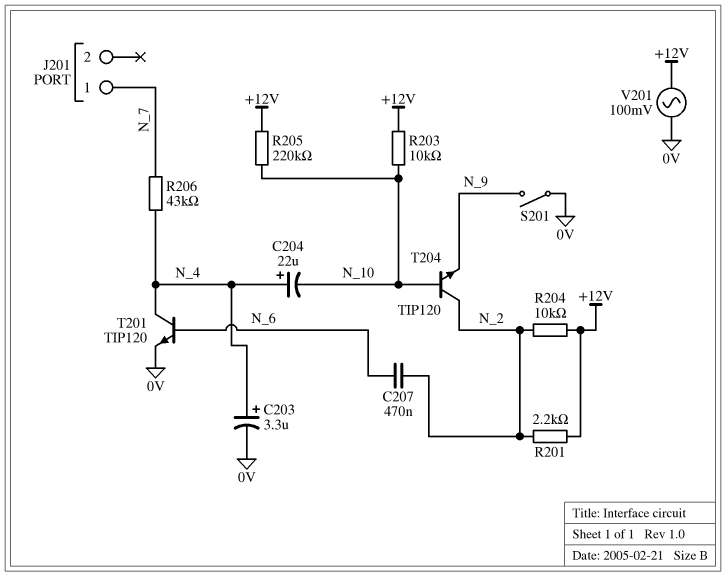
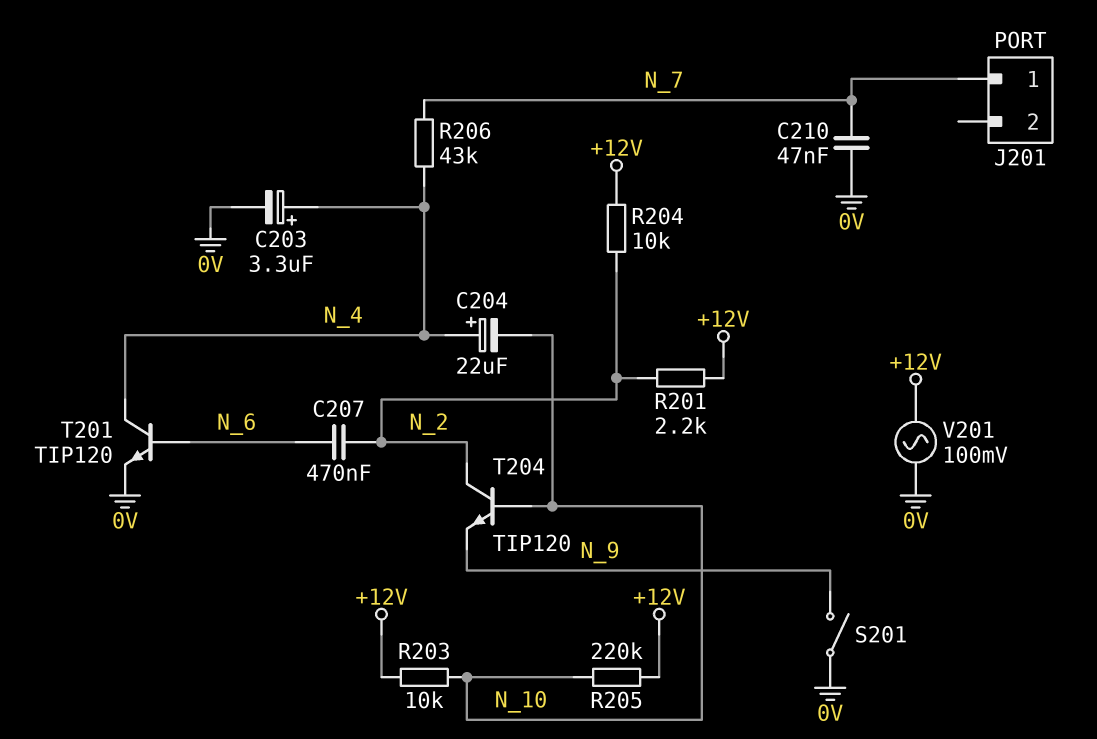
C210: none -> 47nF (0V, N_7)

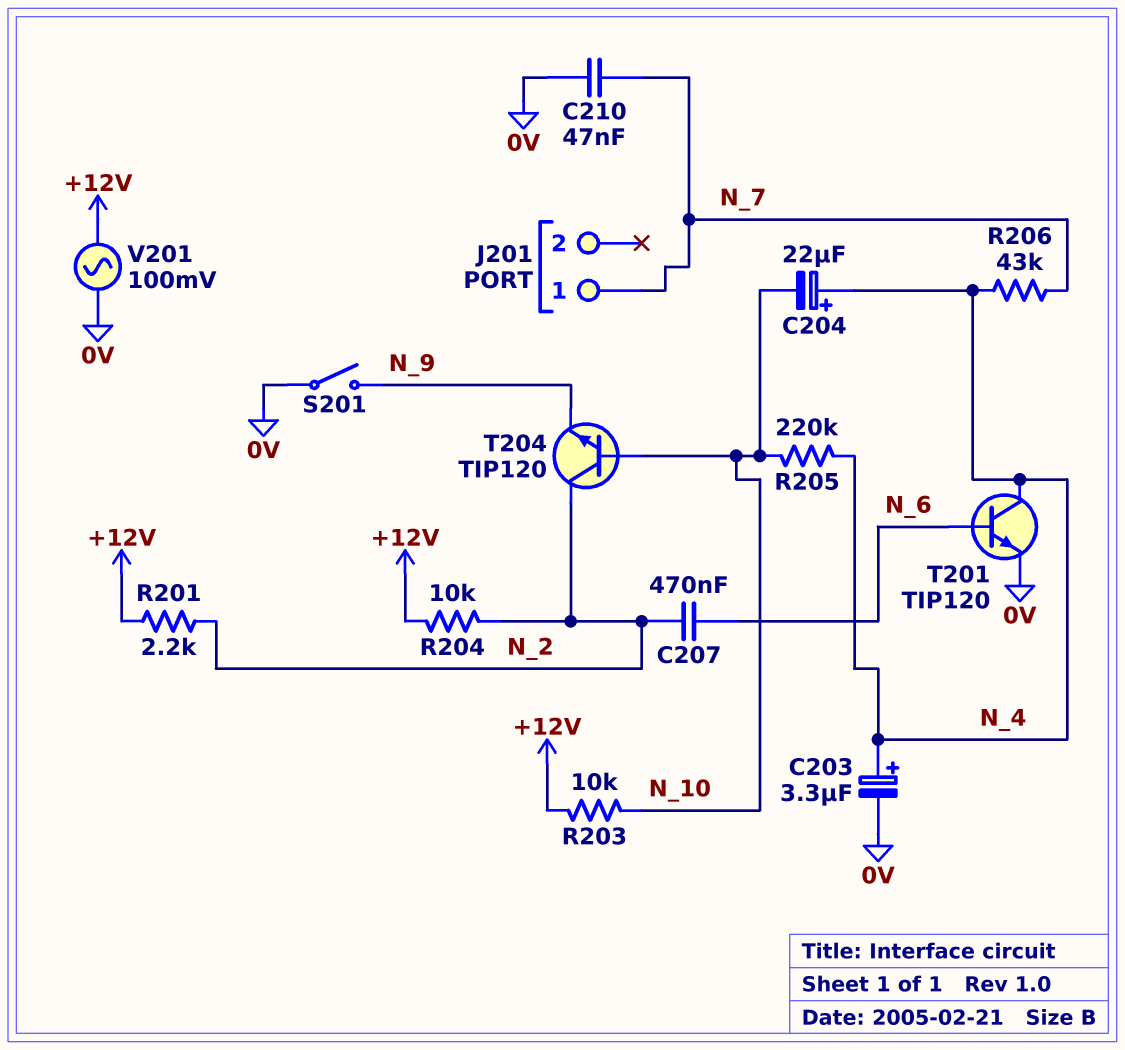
R205: 220k (+12V, N_10) -> 220k (N_4, N_10)

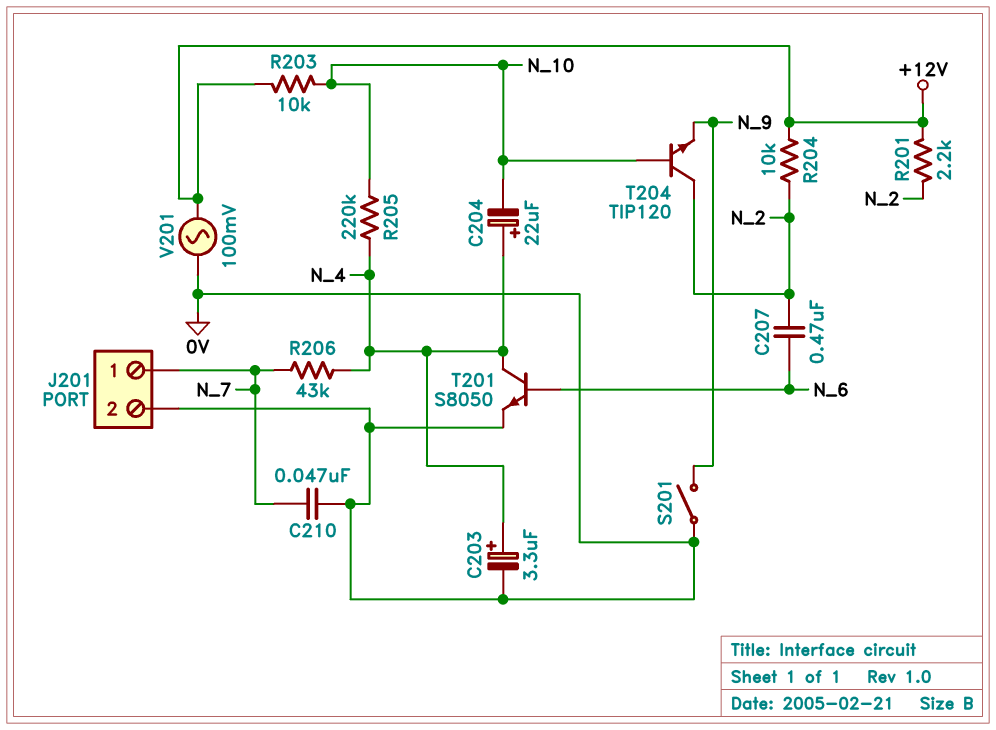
J201 pin 2: none -> 0V
T201: NPN TIP120 (B N_6, C N_4, E 0V) -> NPN S8050 (B N_6, C N_4, E 0V)

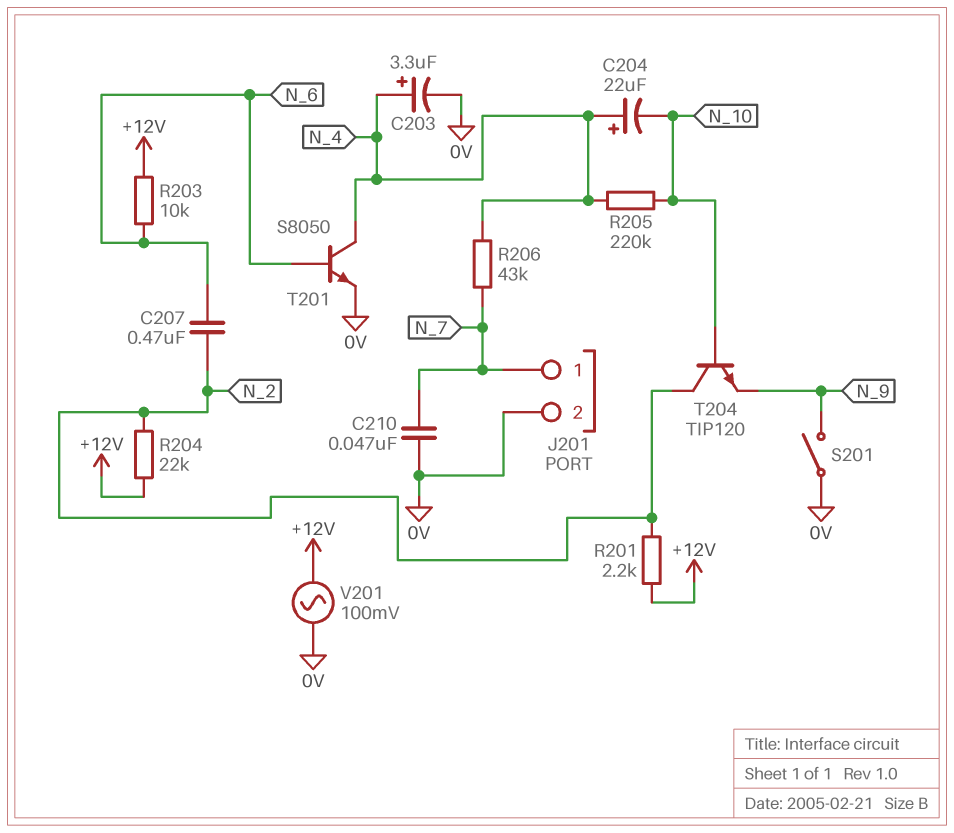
R203: 10k (+12V, N_10) -> 10k (+12V, N_6)
R204: 10k (+12V, N_2) -> 22k (+12V, N_2)

